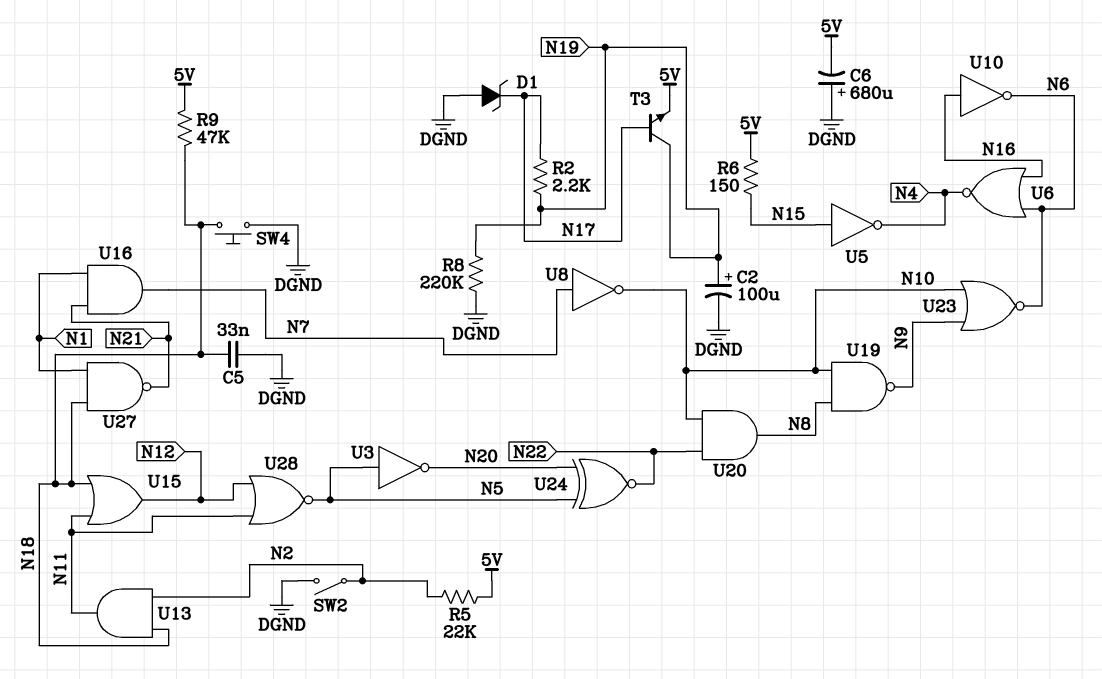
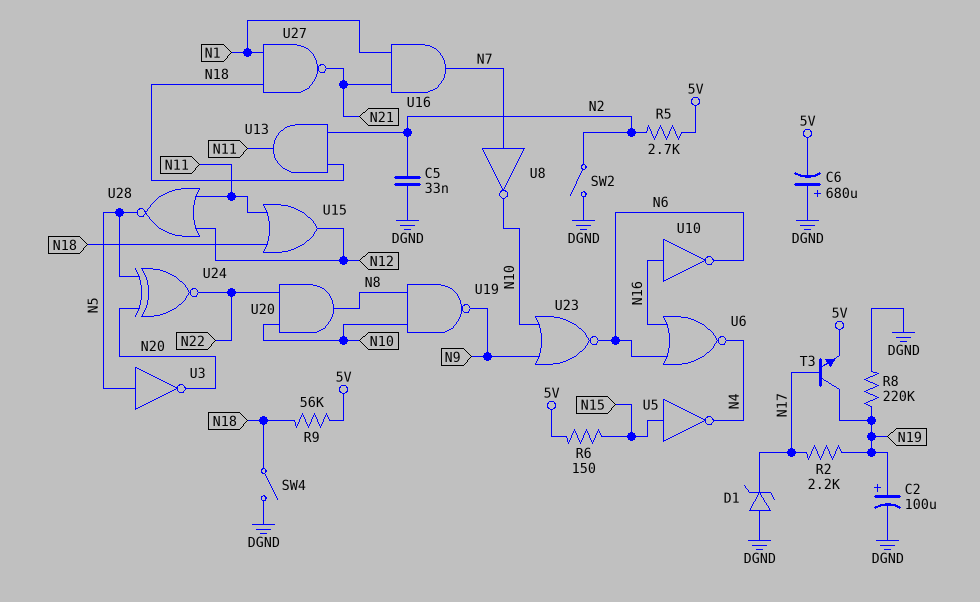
C5: 33nF (DGND, N18) -> 33nF (DGND, N2)
R5: 22k (5V, N2) -> 2.7k (5V, N2)
R9: 47k (5V, N18) -> 56k (5V, N18)
SW4: button (DGND, N18) -> switch (DGND, N18)

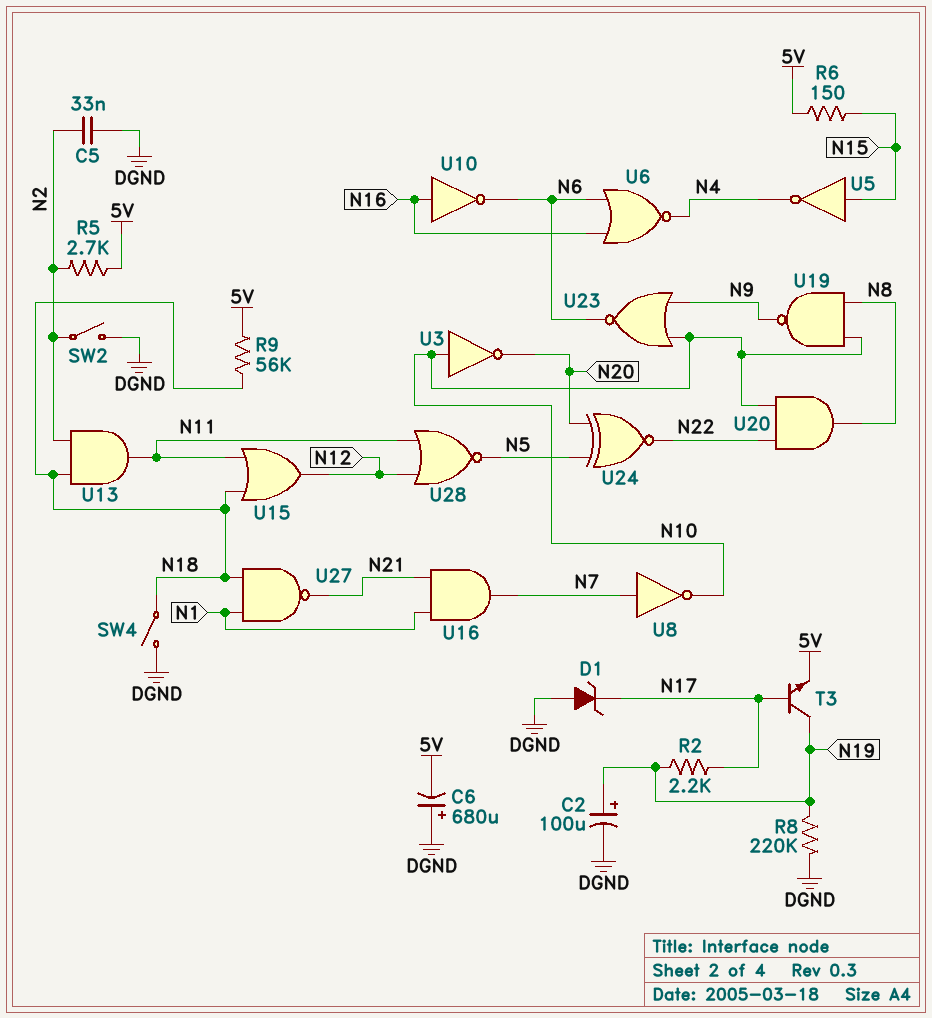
U3: NOT (in N5, out N20) -> NOT (in N10, out N20)

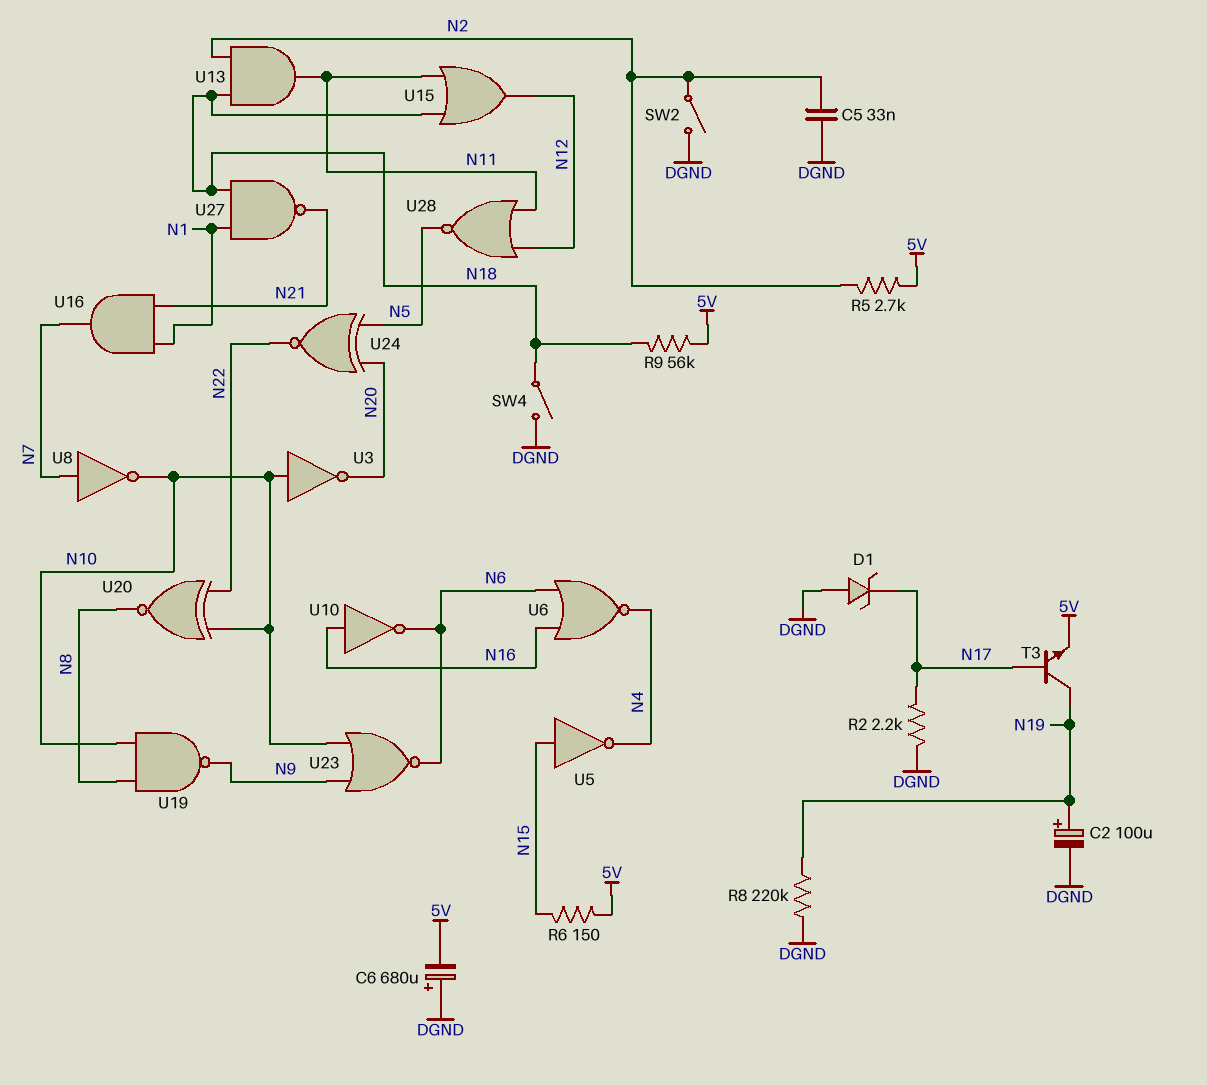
R2: 2.2k (N17, N19) -> 2.2k (DGND, N17)
U20: AND (in N10, in N22, out N8) -> XNOR (in N10, in N22, out N8)

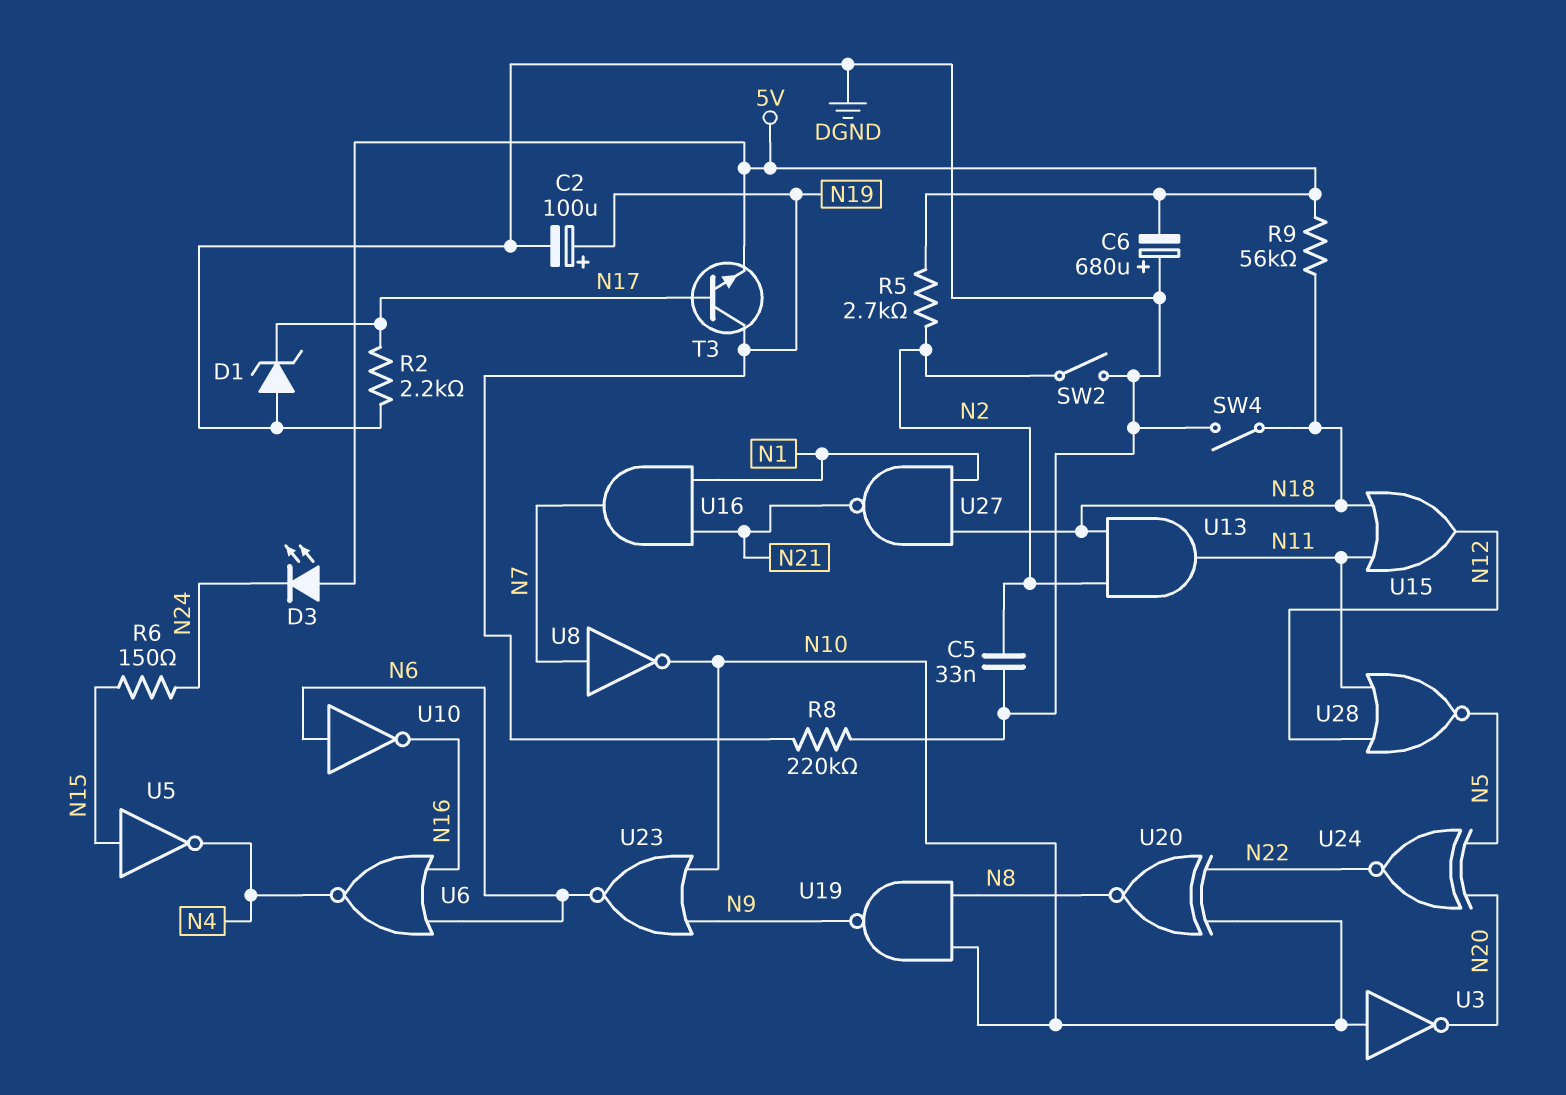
D3: none -> LED (A 5V, K N24)
R6: 150 (5V, N15) -> 150 (N15, N24)
U10: NOT (in N16, out N6) -> NOT (in N6, out N16)

